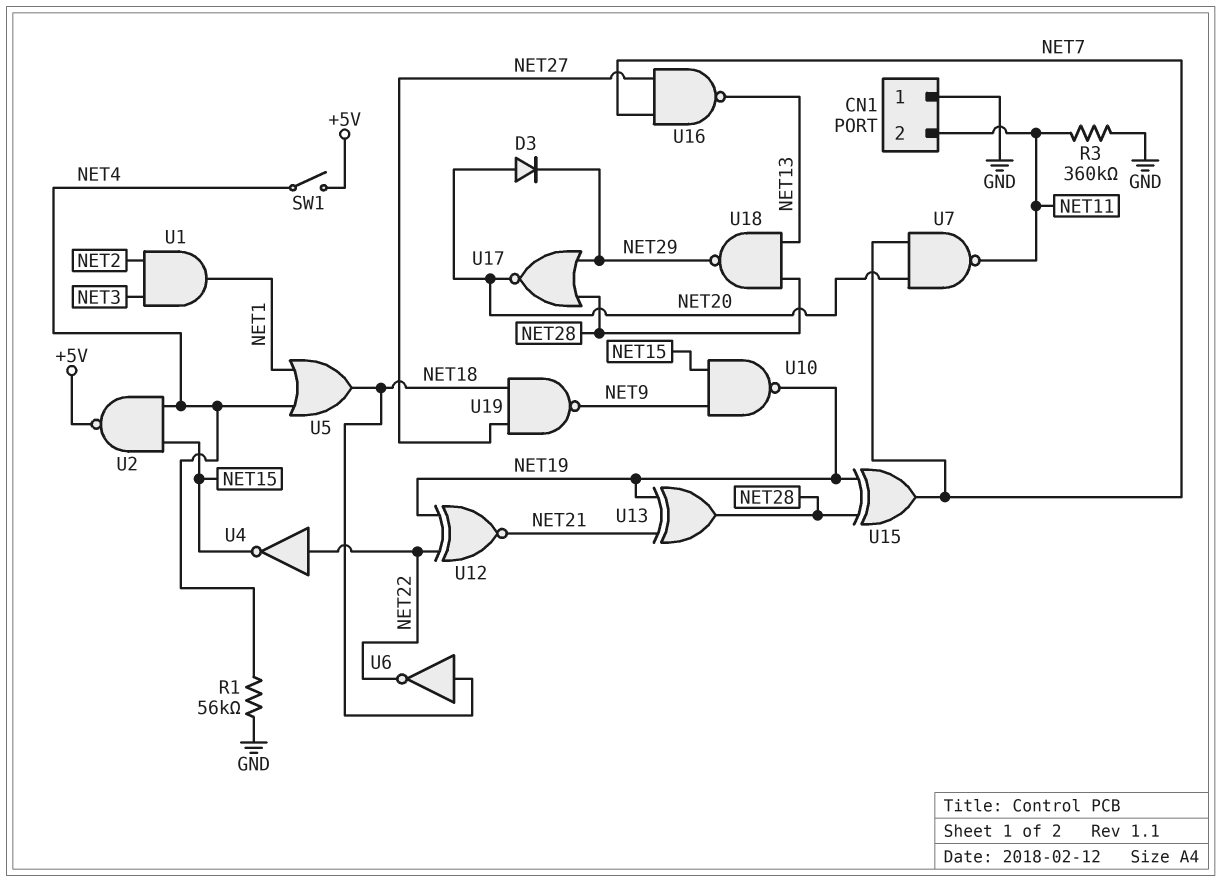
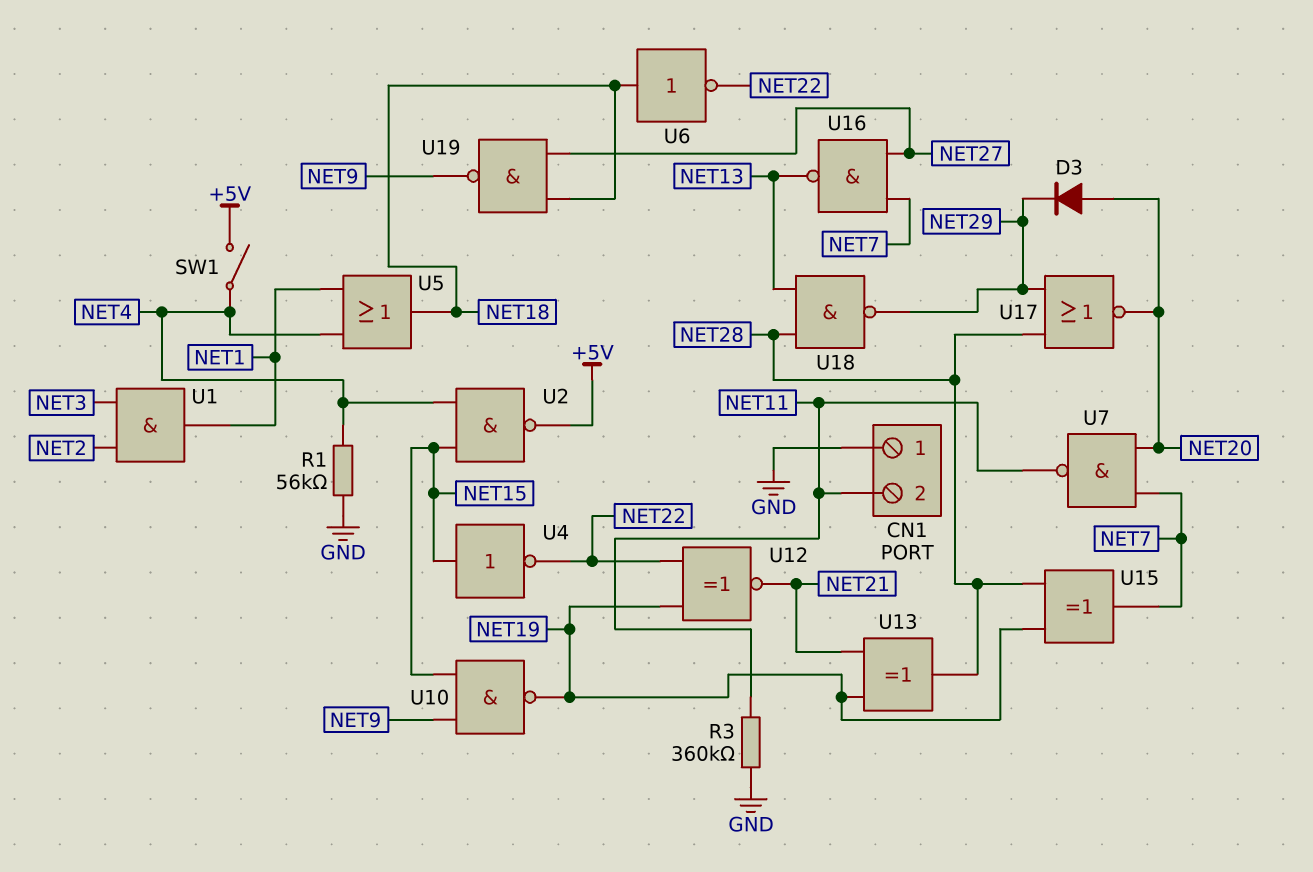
U4: NOT (in NET22, out NET15) -> NOT (in NET15, out NET22)

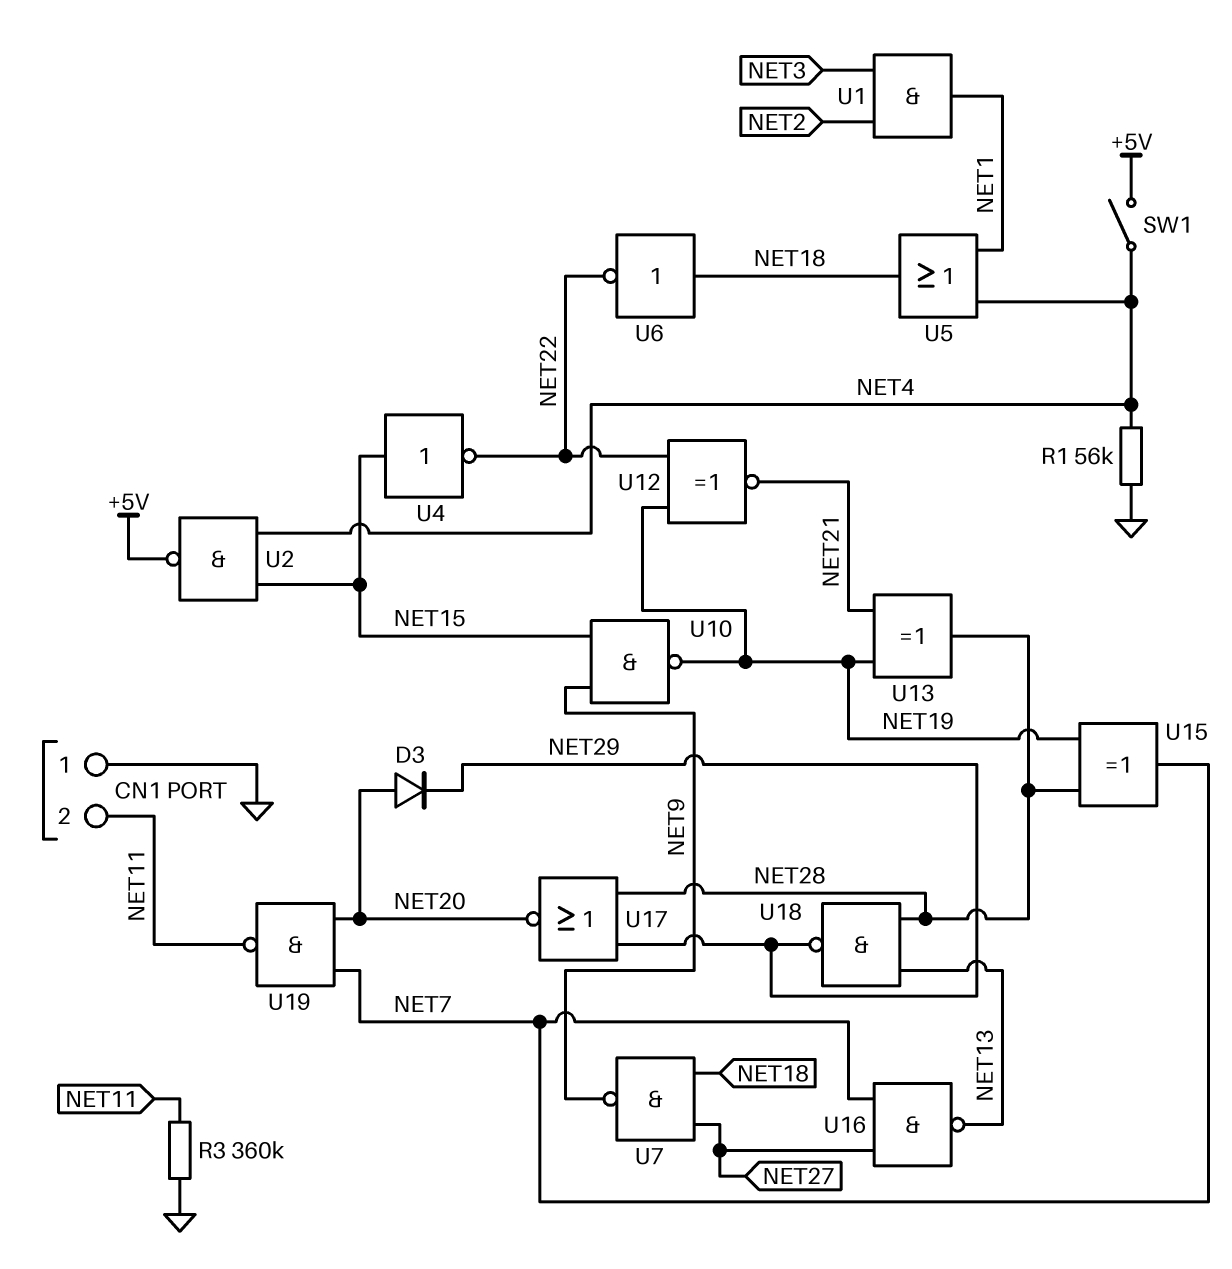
U7: NAND (in NET7, in NET20, out NET11) -> NAND (in NET18, in NET27, out NET9)
U19: NAND (in NET18, in NET27, out NET9) -> NAND (in NET7, in NET20, out NET11)

